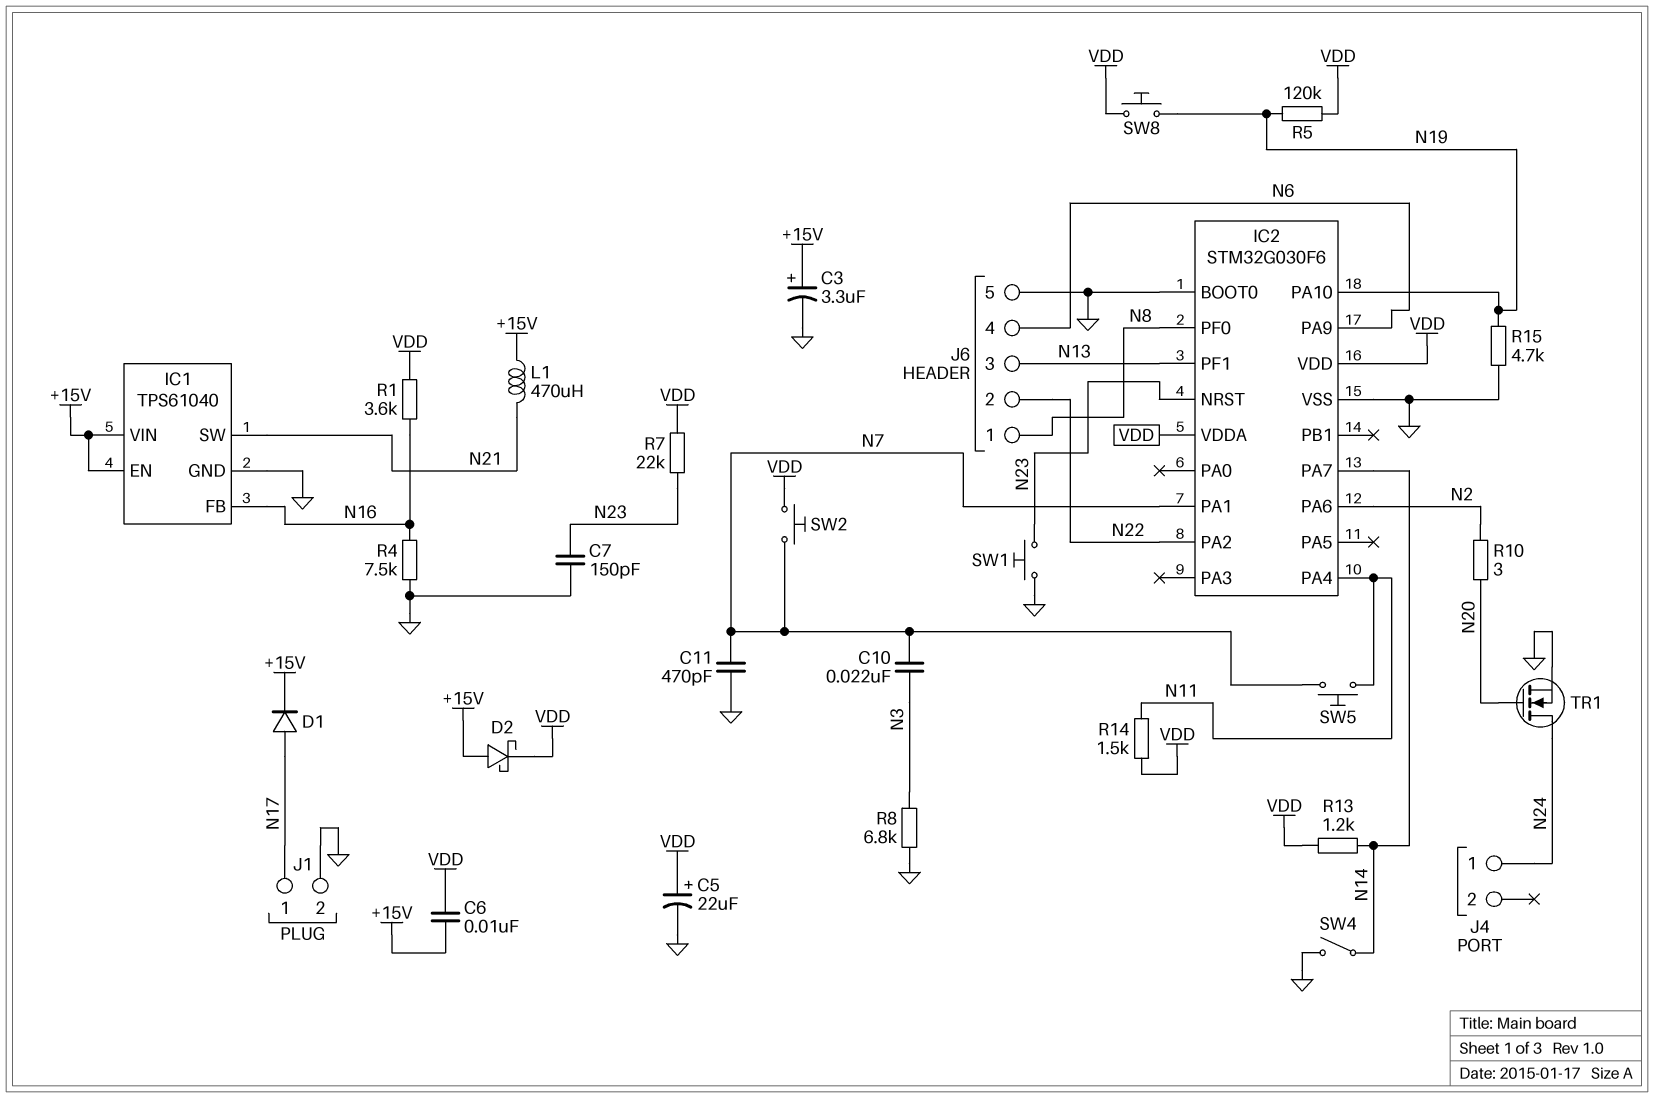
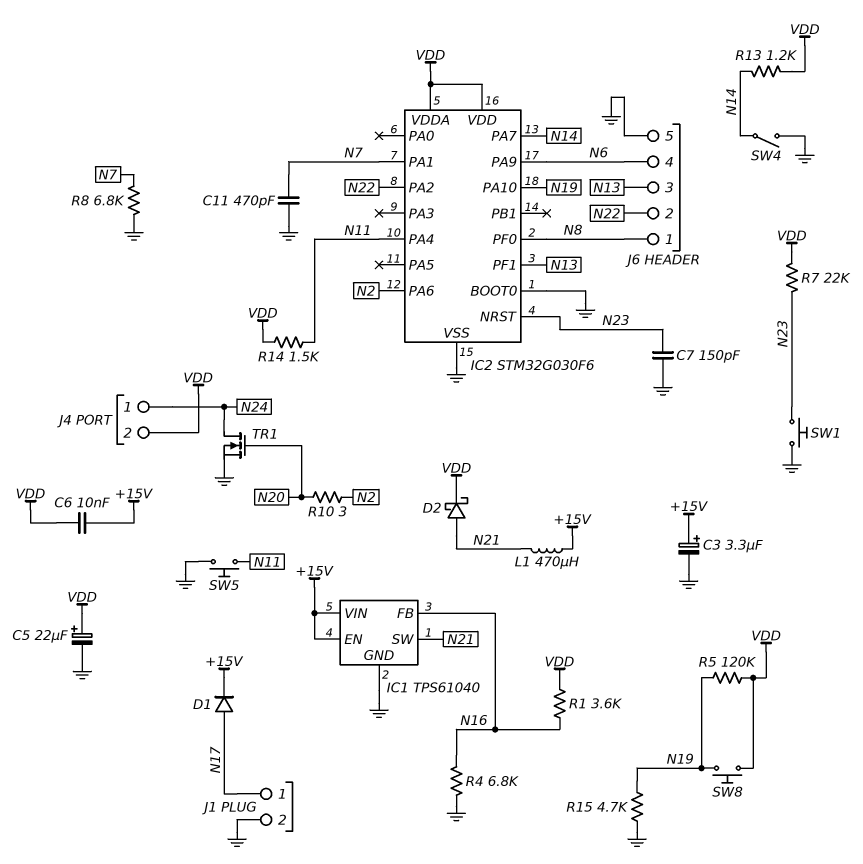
C10: 22nF (N3, N7) -> none
D2: schottky (A +15V, K VDD) -> schottky (A N21, K VDD)
J4 pin 2: none -> VDD
R4: 7.5k (GND, N16) -> 6.8k (GND, N16)
R8: 6.8k (GND, N3) -> 6.8k (GND, N7)
SW2: button (N7, VDD) -> none
SW5: button (N7, N11) -> button (GND, N11)

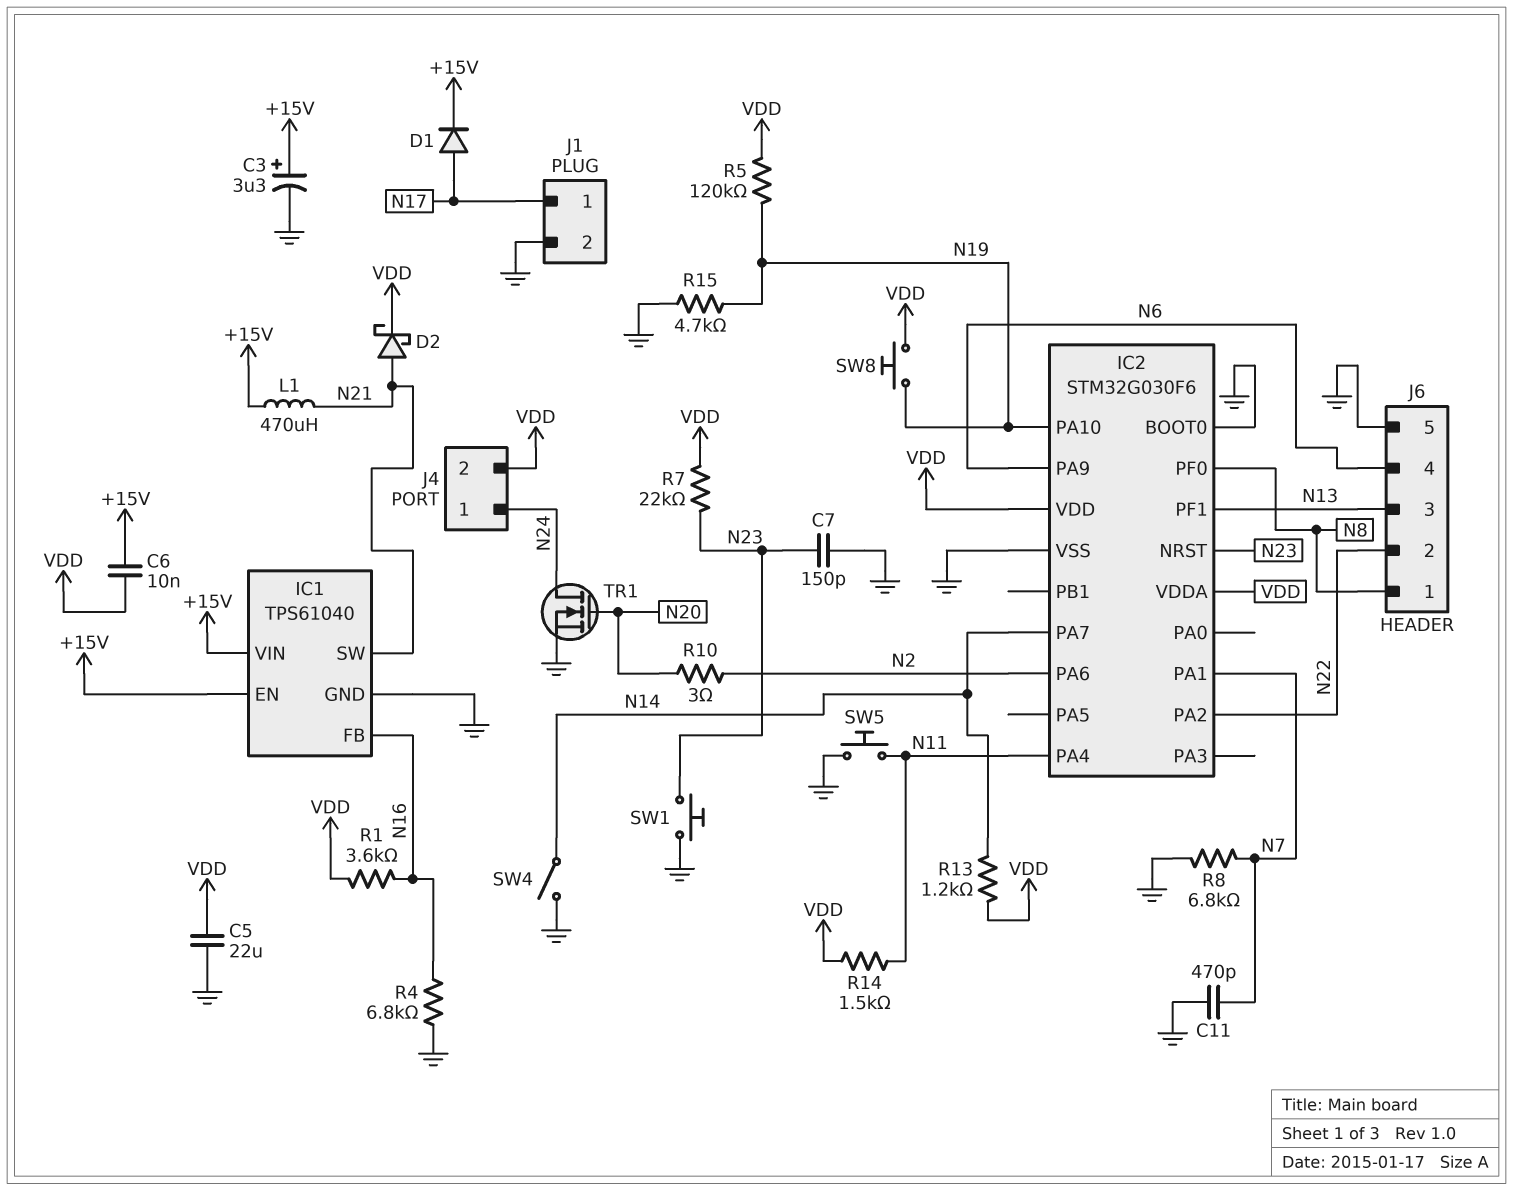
C5: 22uF (plus VDD, minus GND) -> 22uF (GND, VDD)

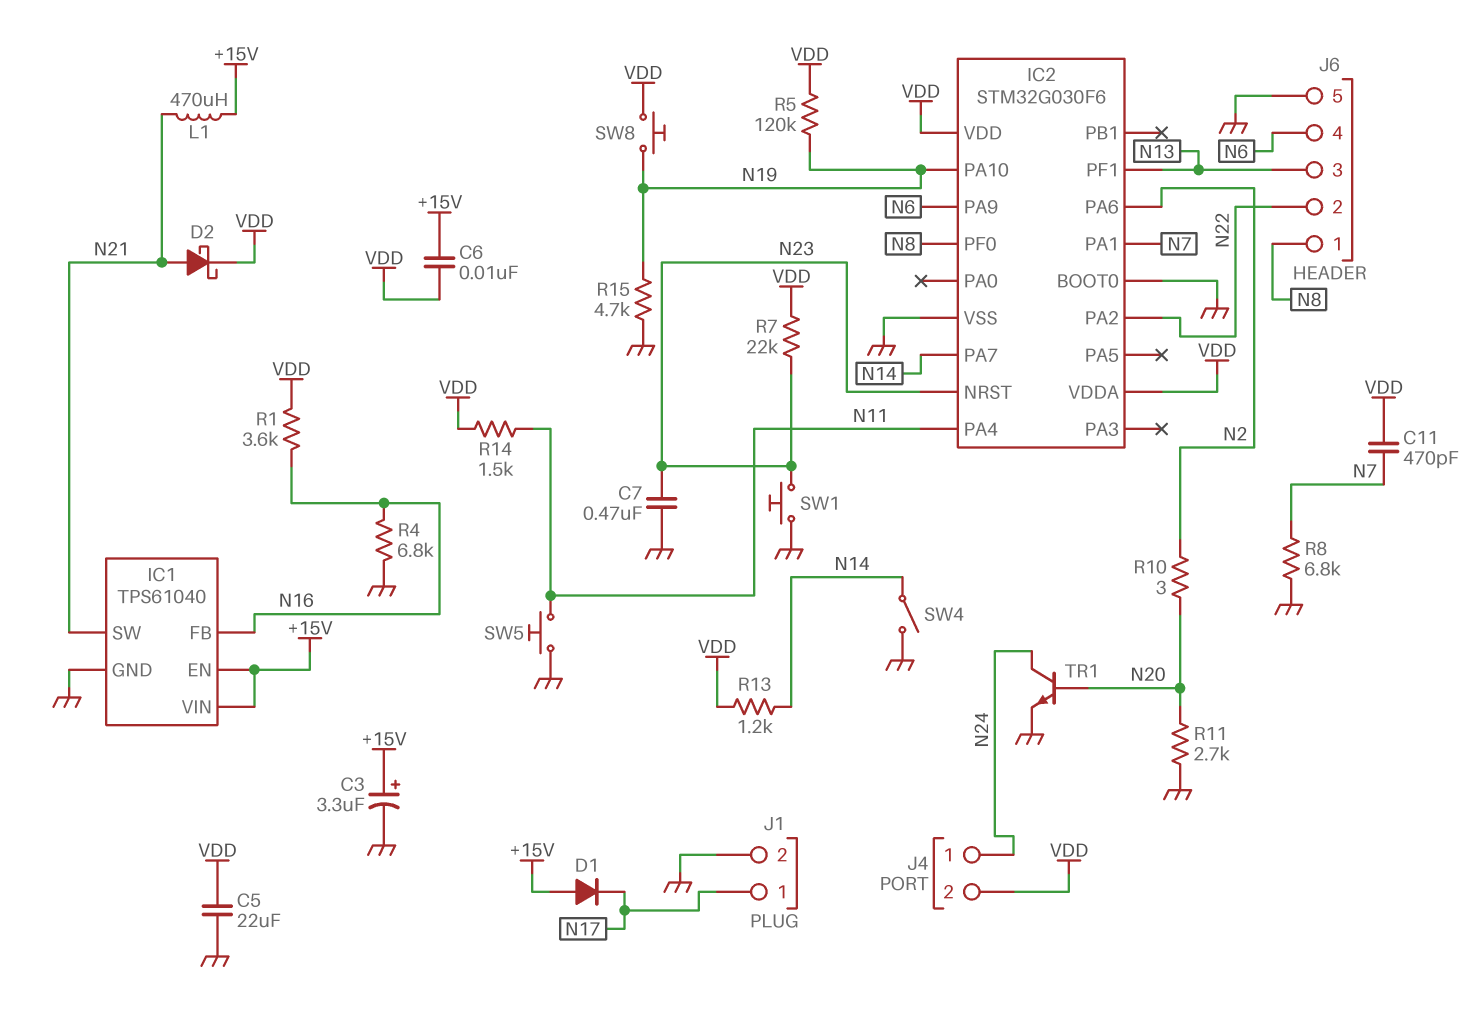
C7: 150pF (GND, N23) -> 470nF (GND, N23)
C11: 470pF (GND, N7) -> 470pF (N7, VDD)
D1: diode (A N17, K +15V) -> diode (A +15V, K N17)
R11: none -> 2.7k (GND, N20)
TR1: NMOS (G N20, D N24, S GND) -> NPN (B N20, C N24, E GND)

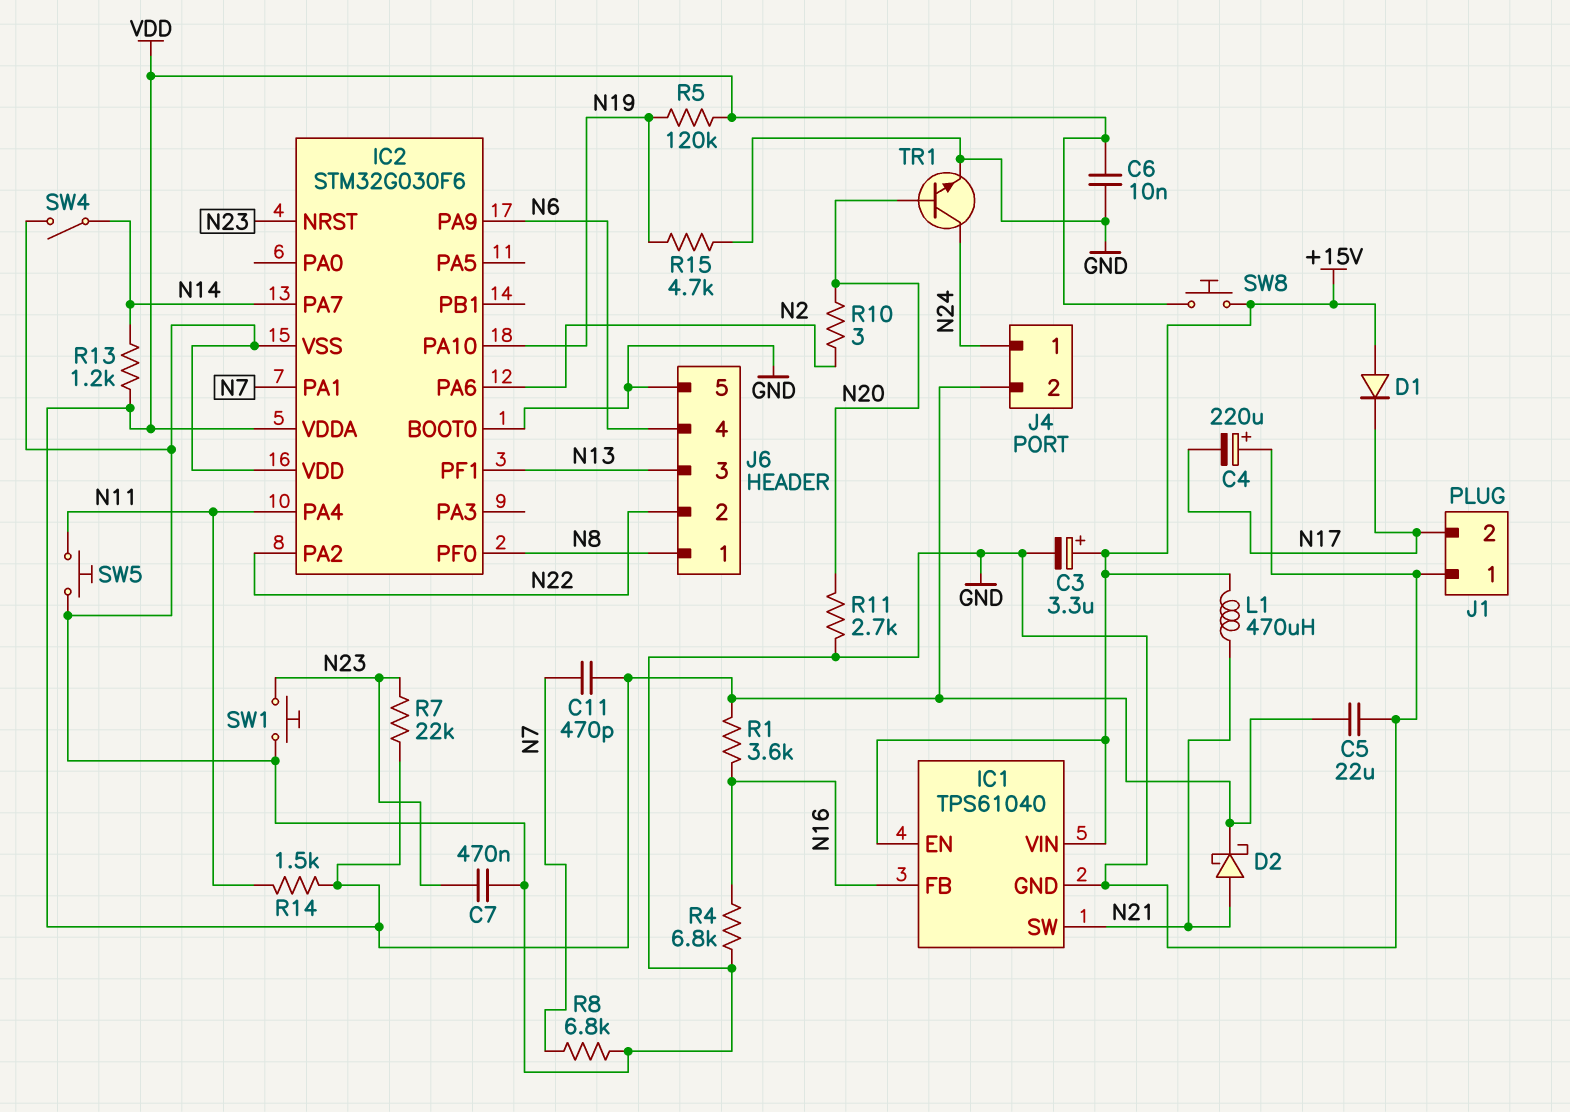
C4: none -> 220uF (plus GND, minus N17)
C6: 10nF (+15V, VDD) -> 10nF (GND, VDD)
IC2 pin VDD: VDD -> GND
J1 pin 1: N17 -> GND
J1 pin 2: GND -> N17
SW8: button (N19, VDD) -> button (+15V, VDD)

